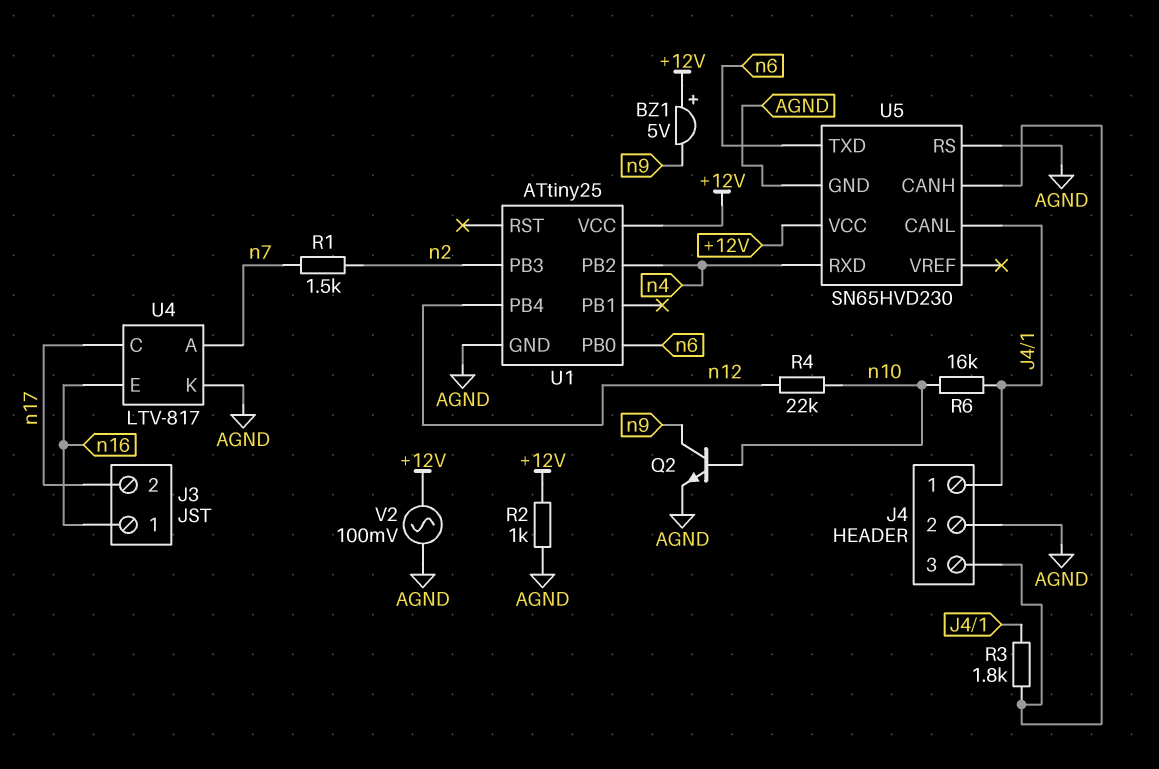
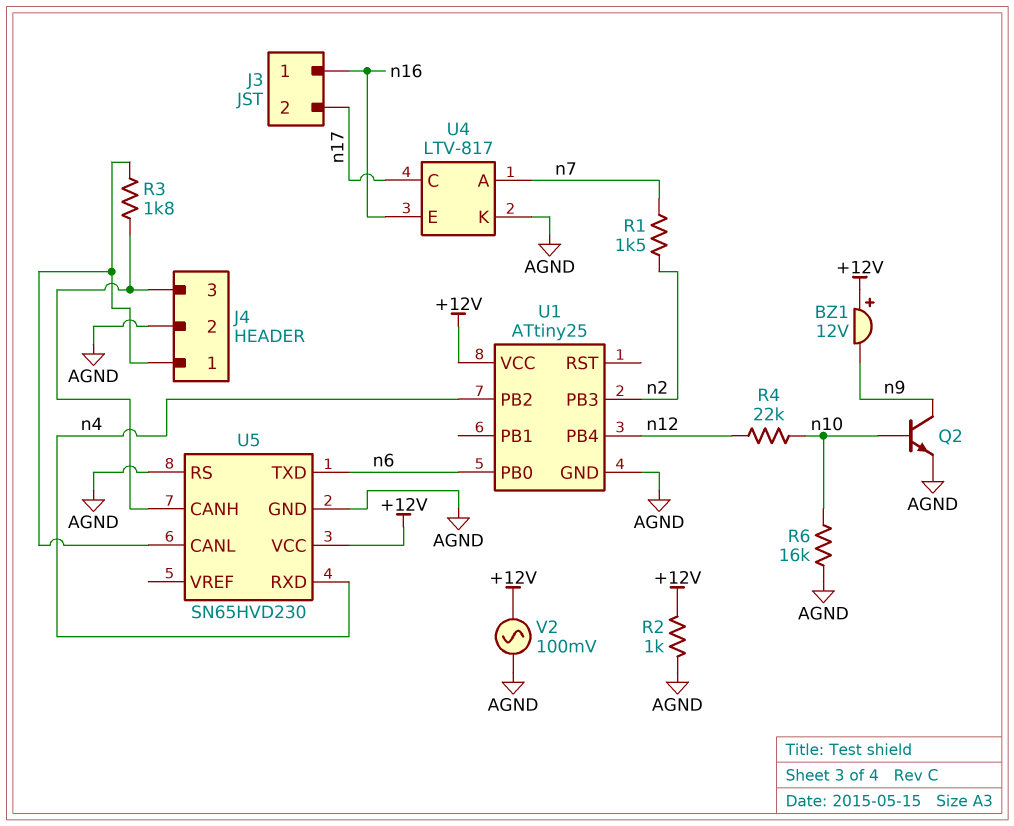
BZ1: buzzer 5V (plus +12V, minus n9) -> buzzer 12V (plus +12V, minus n9)
R6: 16k (J4/1, n10) -> 16k (AGND, n10)

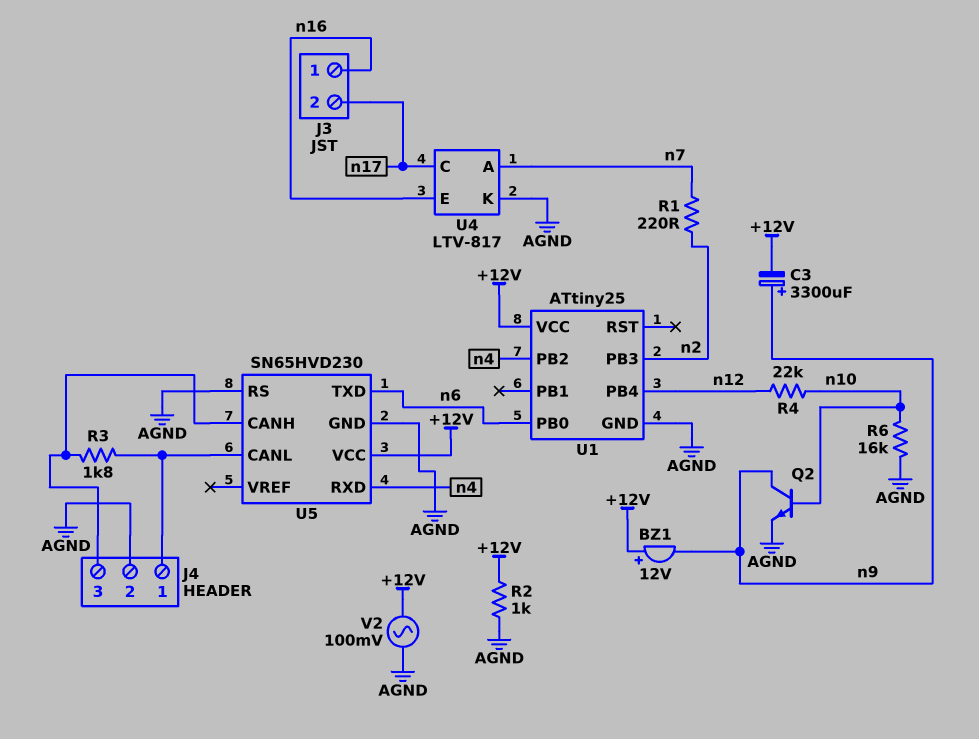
C3: none -> 3300uF (plus n9, minus +12V)
R1: 1.5k (n2, n7) -> 220 (n2, n7)

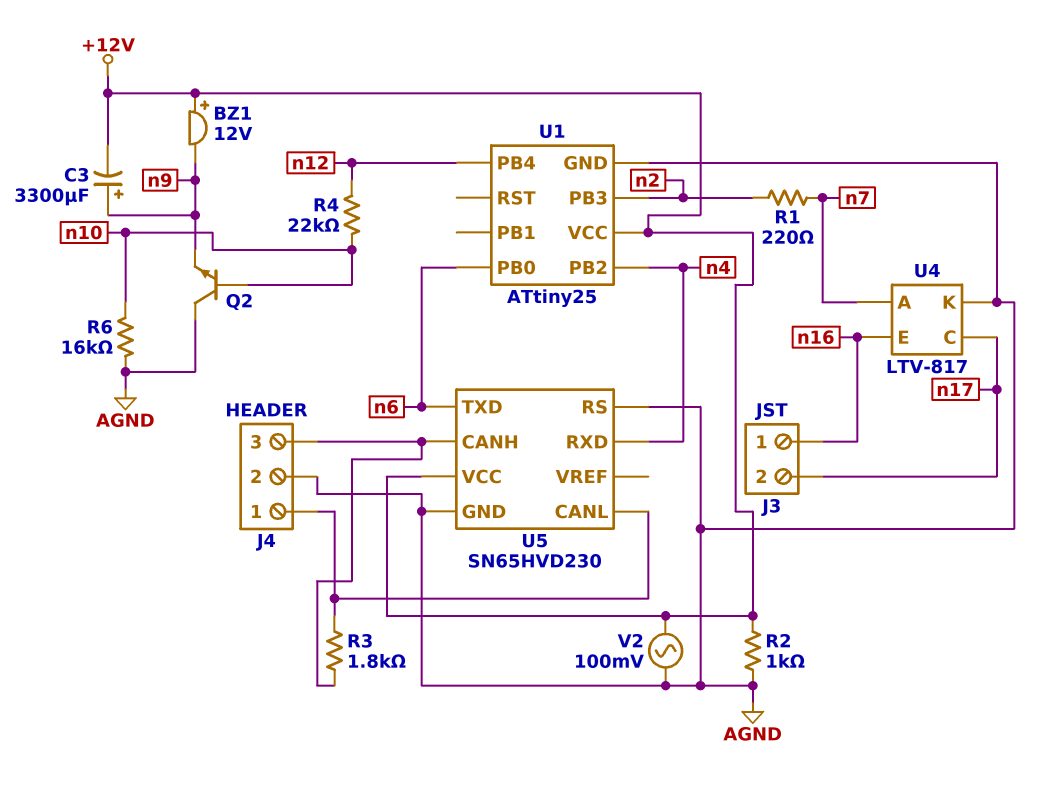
Q2: NPN (B n10, C n9, E AGND) -> NPN (B n10, C AGND, E n9)

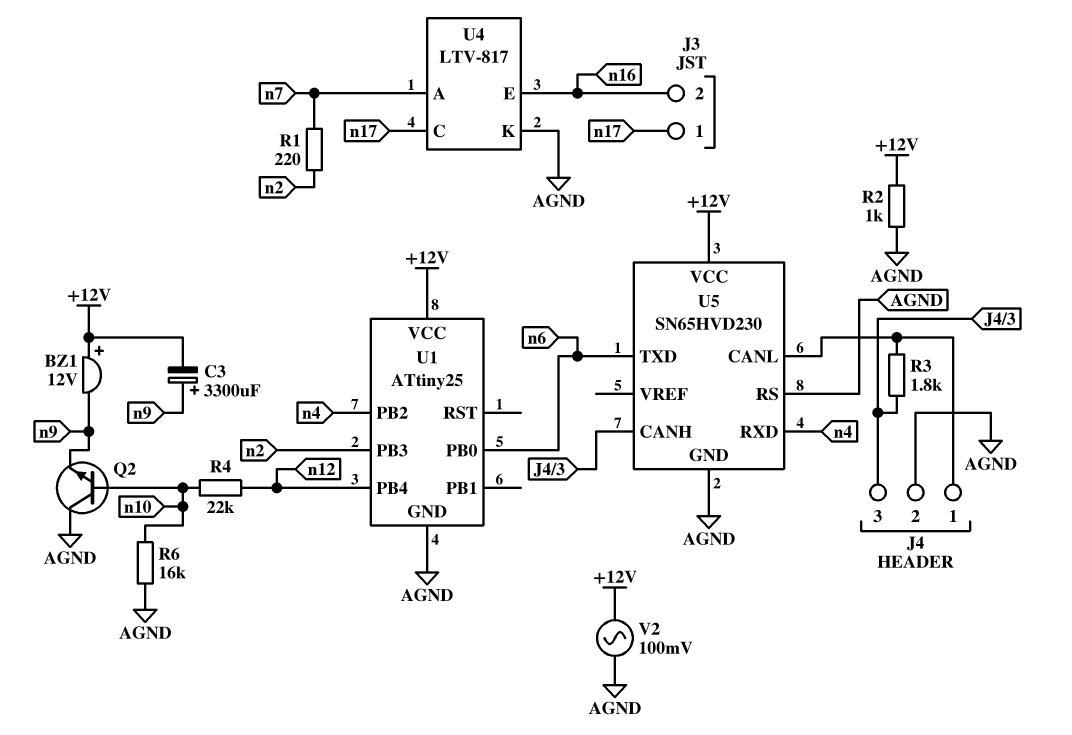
J3 pin 1: n16 -> n17
J3 pin 2: n17 -> n16

